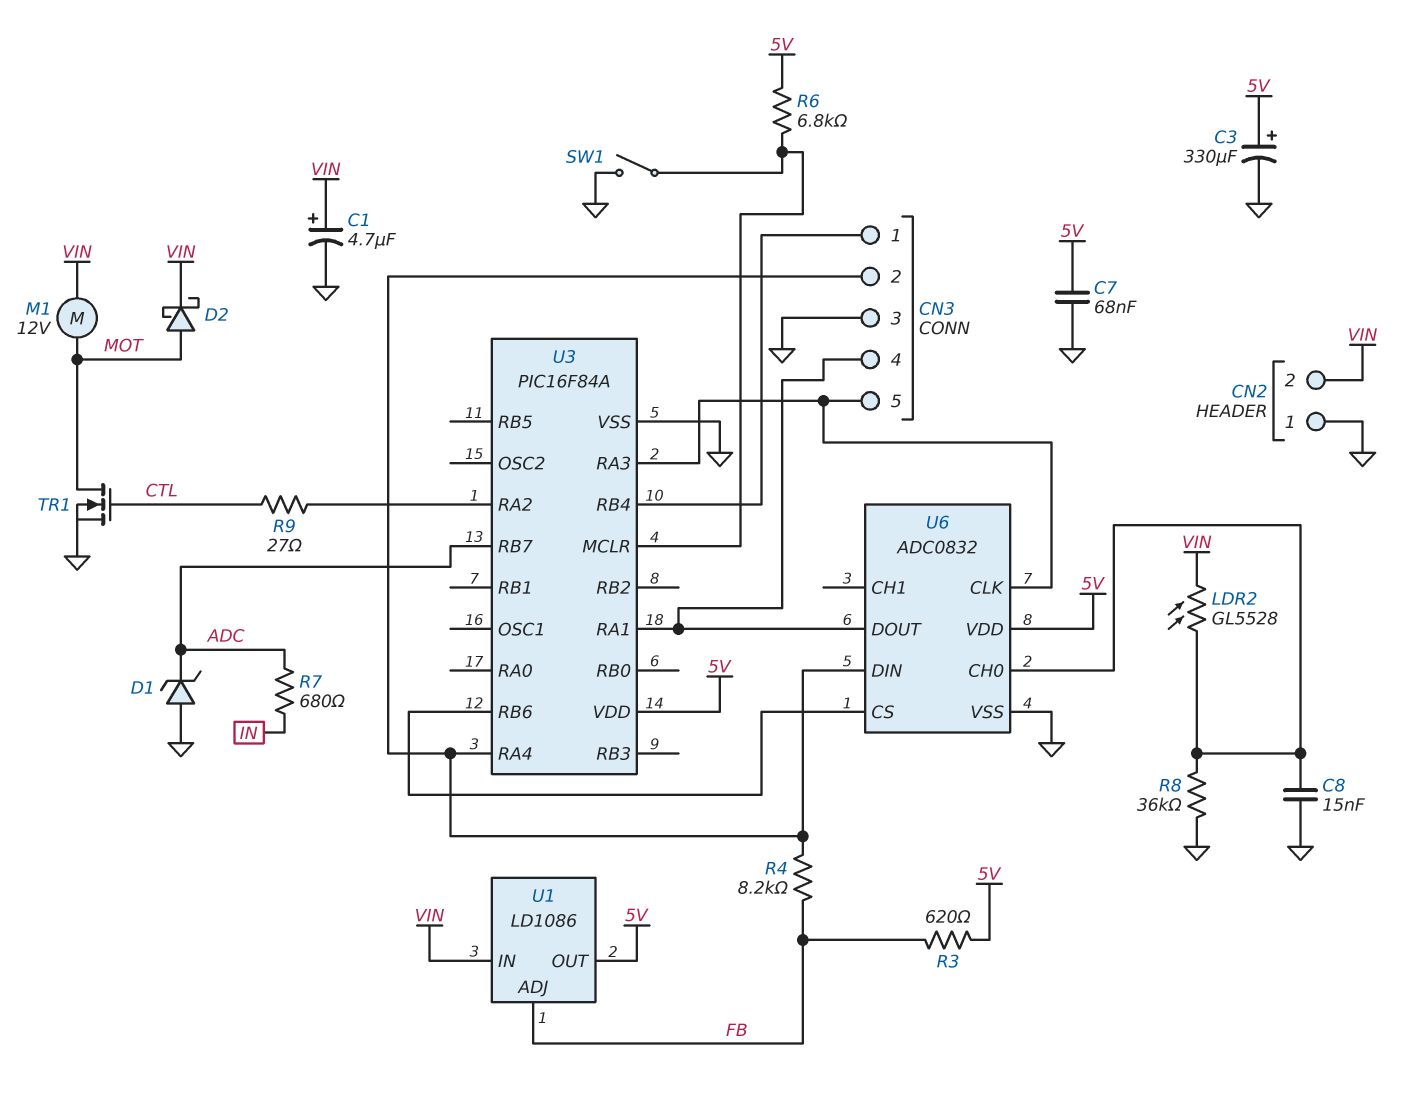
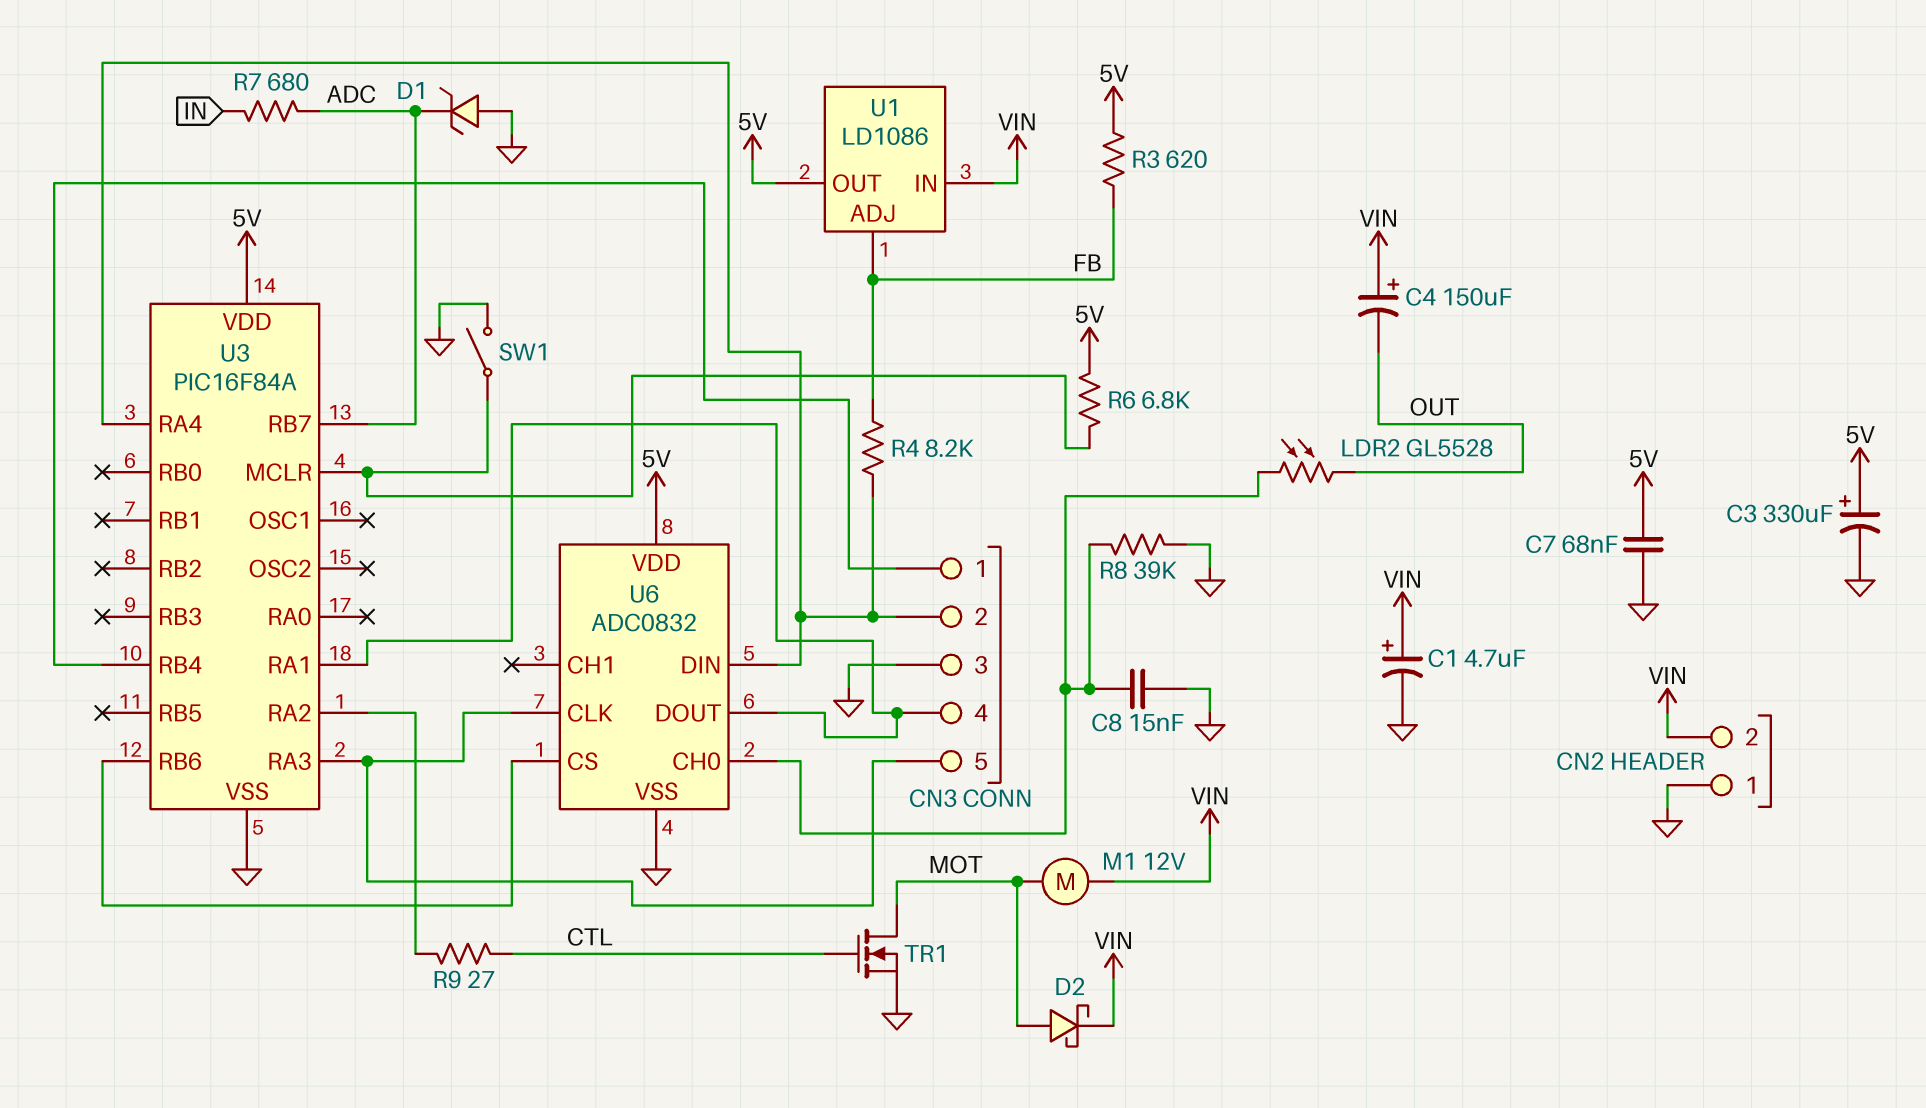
C4: none -> 150uF (plus VIN, minus OUT)
LDR2: GL5528 (U6/CH0, VIN) -> GL5528 (OUT, U6/CH0)
R8: 36k (GND, U6/CH0) -> 39k (GND, U6/CH0)

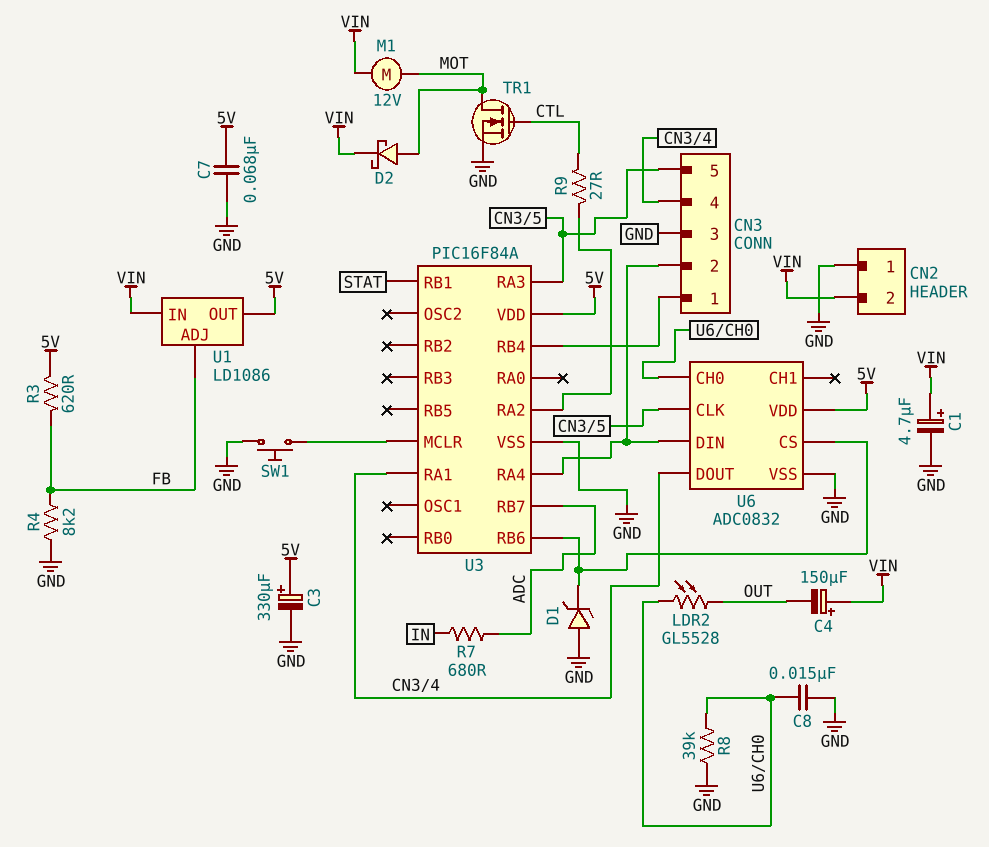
D1: zener (A GND, K ADC) -> zener (A GND, K U3/RB6)
R4: 8.2k (CN3/2, FB) -> 8.2k (FB, GND)
R6: 6.8k (5V, U3/MCLR) -> none
SW1: switch (GND, U3/MCLR) -> button (GND, U3/MCLR)
U3 pin RB1: none -> STAT

